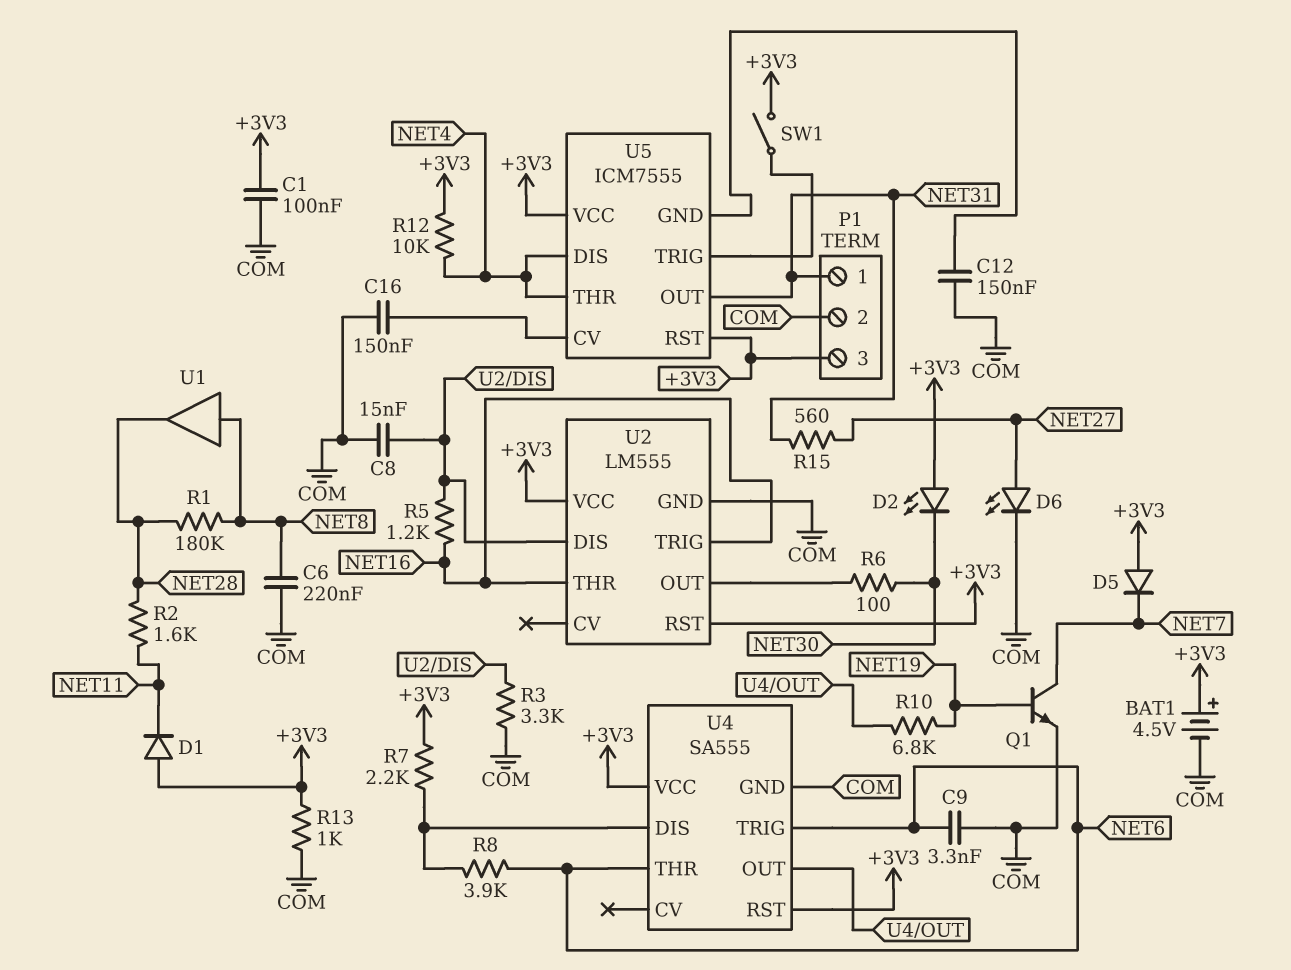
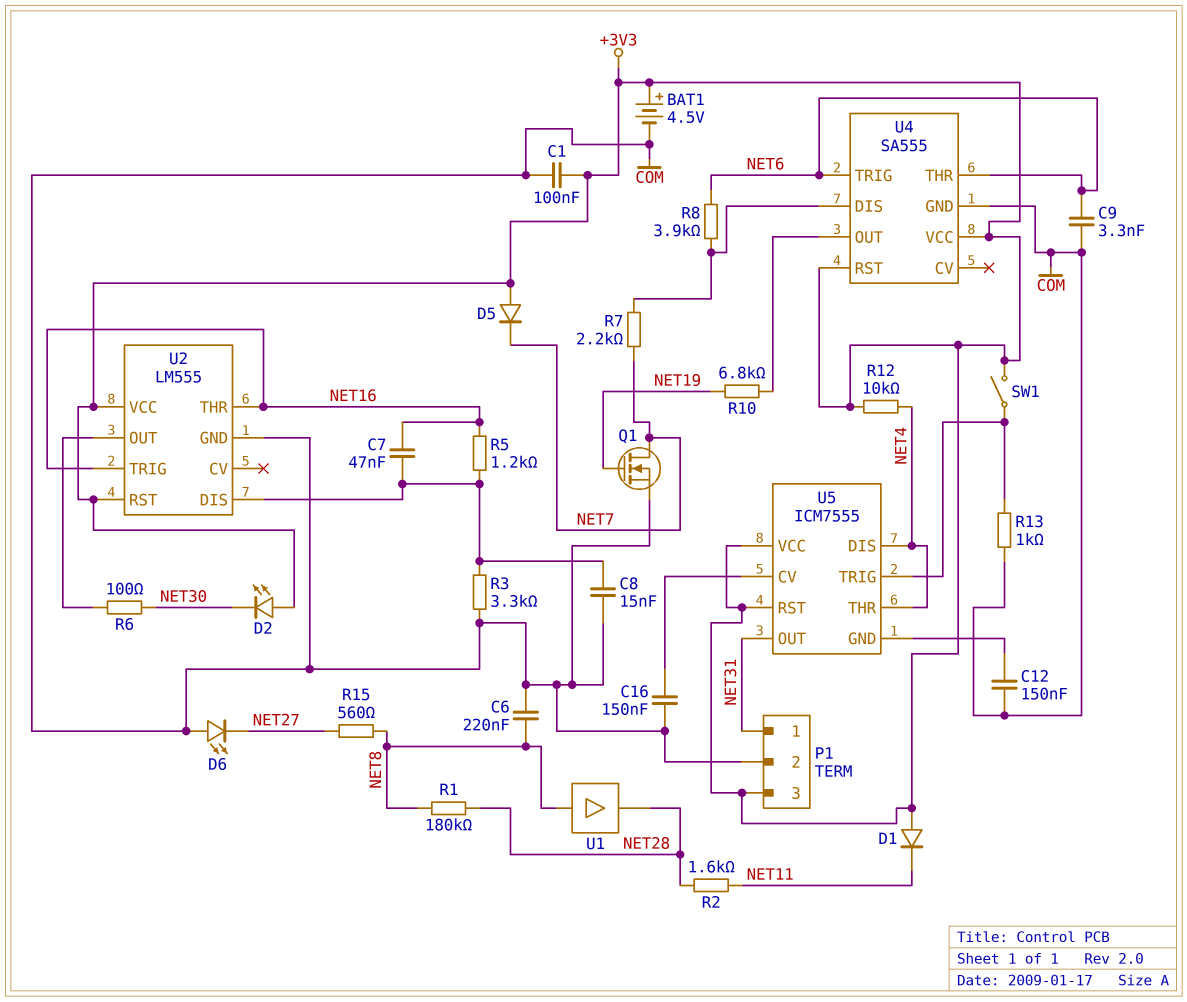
C7: none -> 47nF (NET16, U2/DIS)
D6: LED (A NET27, K COM) -> LED (A COM, K NET27)
Q1: NPN (B NET19, C NET7, E COM) -> NMOS (G NET19, D NET7, S COM)
R7: 2.2k (+3V3, U4/DIS) -> 2.2k (NET7, U4/DIS)
R13: 1k (+3V3, COM) -> 1k (COM, U5/TRIG)
R15: 560 (NET27, NET31) -> 560 (NET8, NET27)

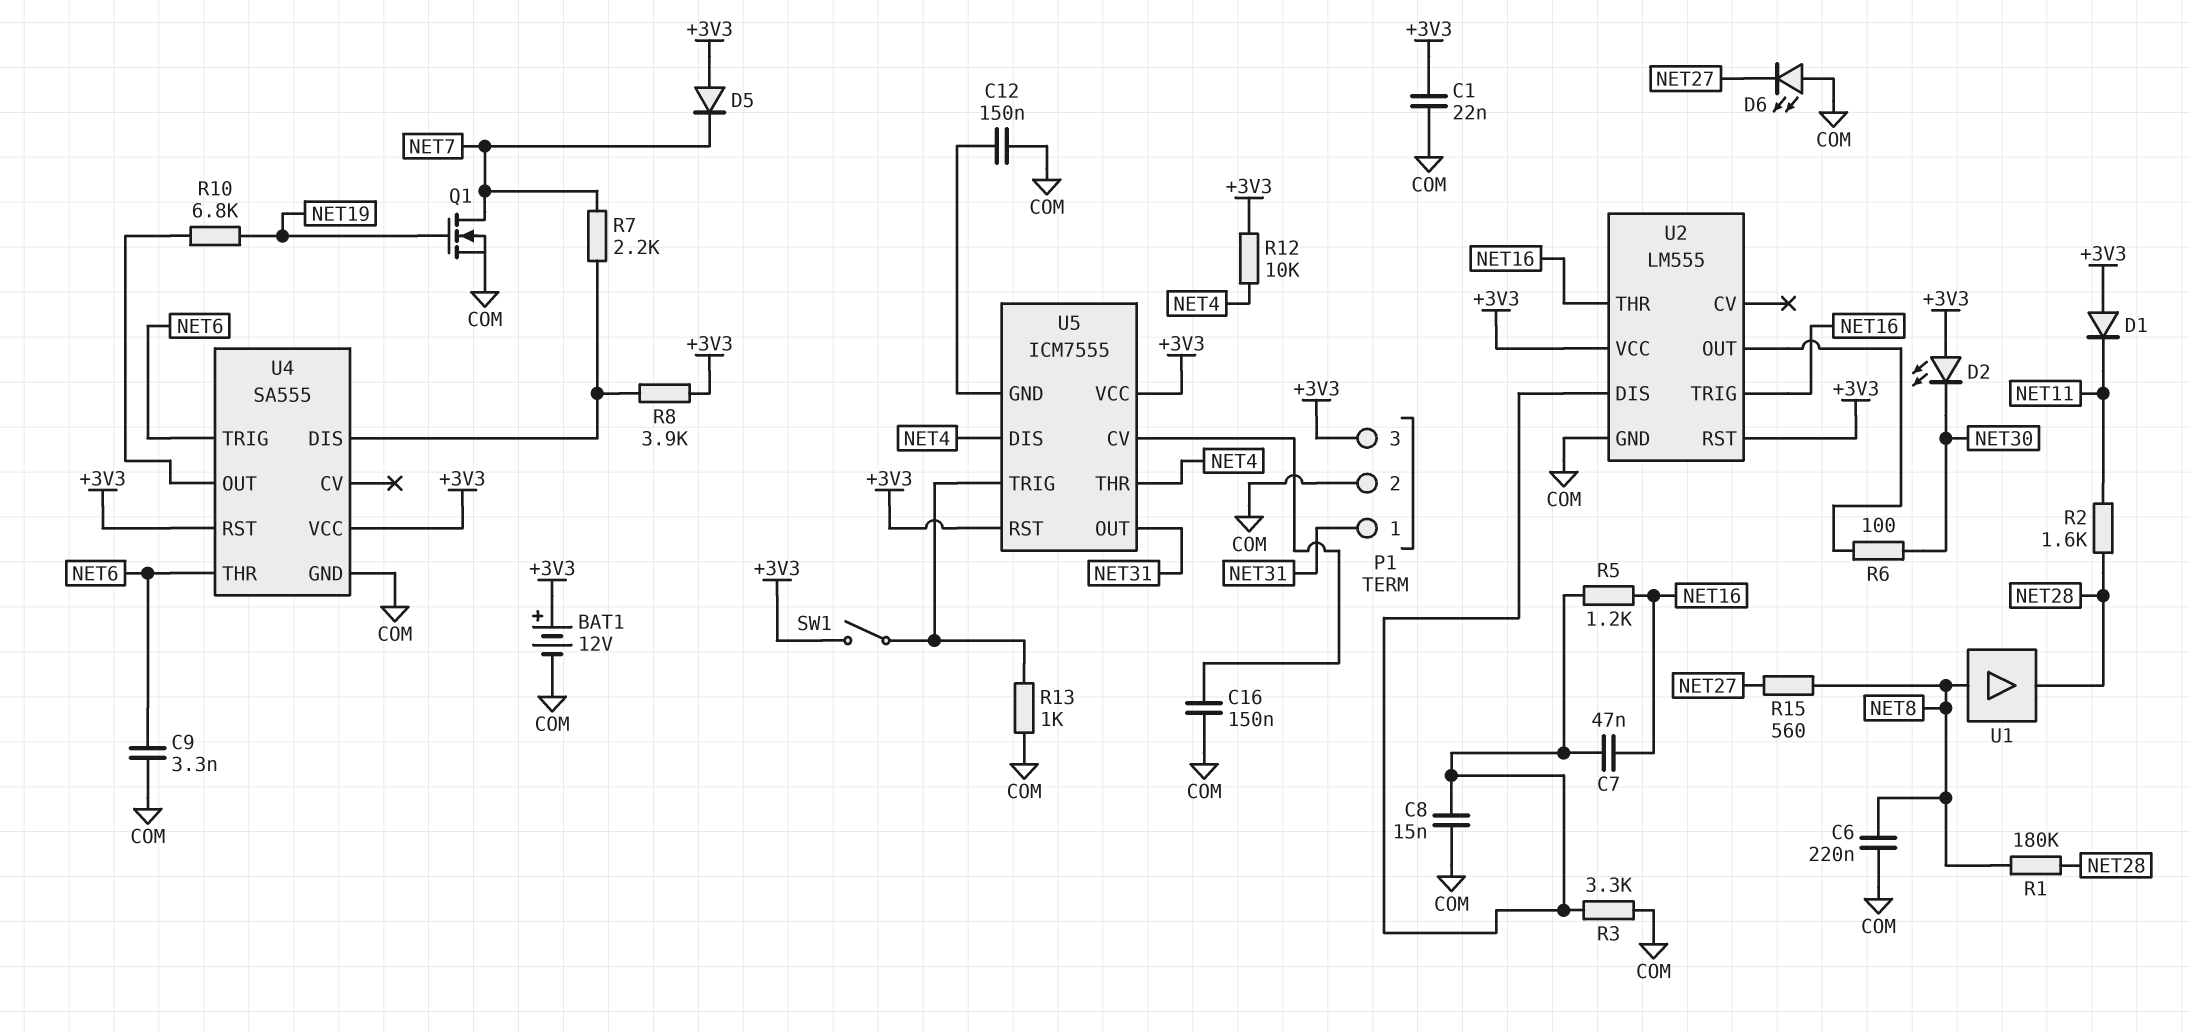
BAT1: 4.5V (plus +3V3, minus COM) -> 12V (plus +3V3, minus COM)
C1: 100nF (+3V3, COM) -> 22nF (+3V3, COM)
R8: 3.9k (NET6, U4/DIS) -> 3.9k (+3V3, U4/DIS)

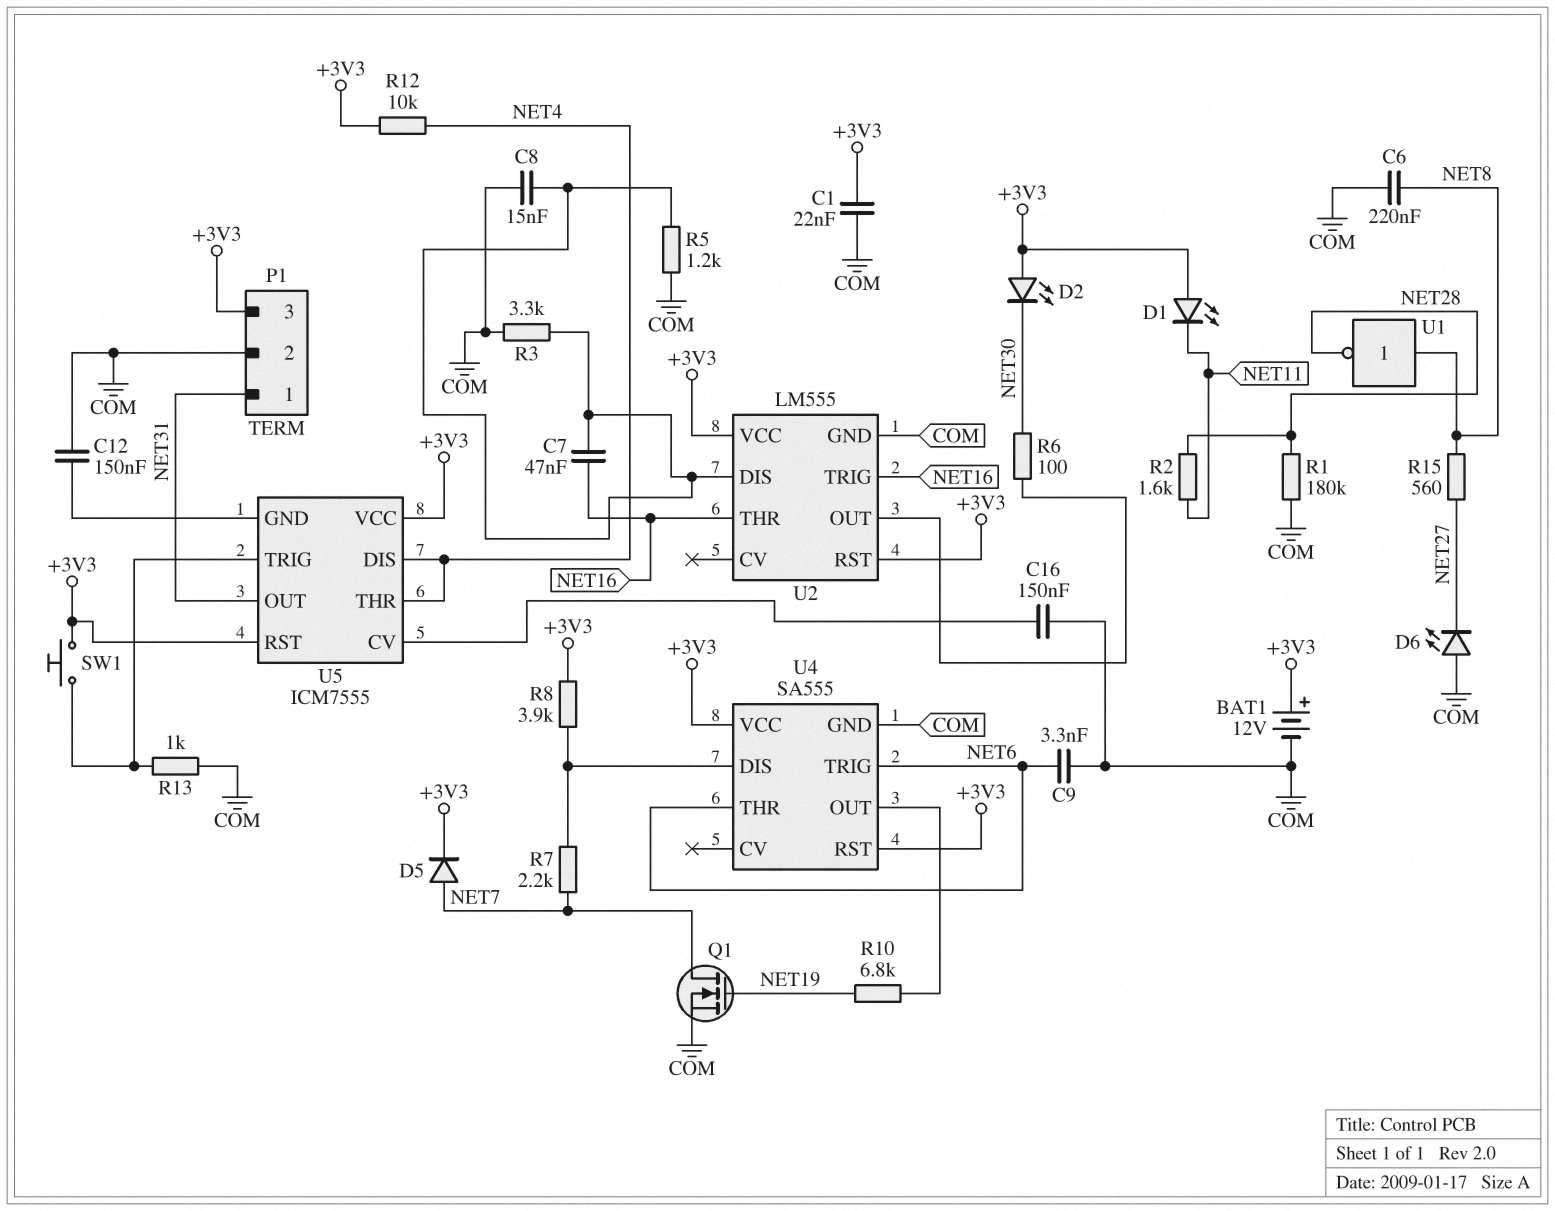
D1: diode (A +3V3, K NET11) -> LED (A +3V3, K NET11)
D5: diode (A +3V3, K NET7) -> diode (A NET7, K +3V3)
R1: 180k (NET8, NET28) -> 180k (COM, NET28)
R5: 1.2k (NET16, U2/DIS) -> 1.2k (COM, U2/DIS)
SW1: switch (+3V3, U5/TRIG) -> button (+3V3, U5/TRIG)
U1: buffer (in NET8, out NET28) -> NOT (in NET8, out NET28)

